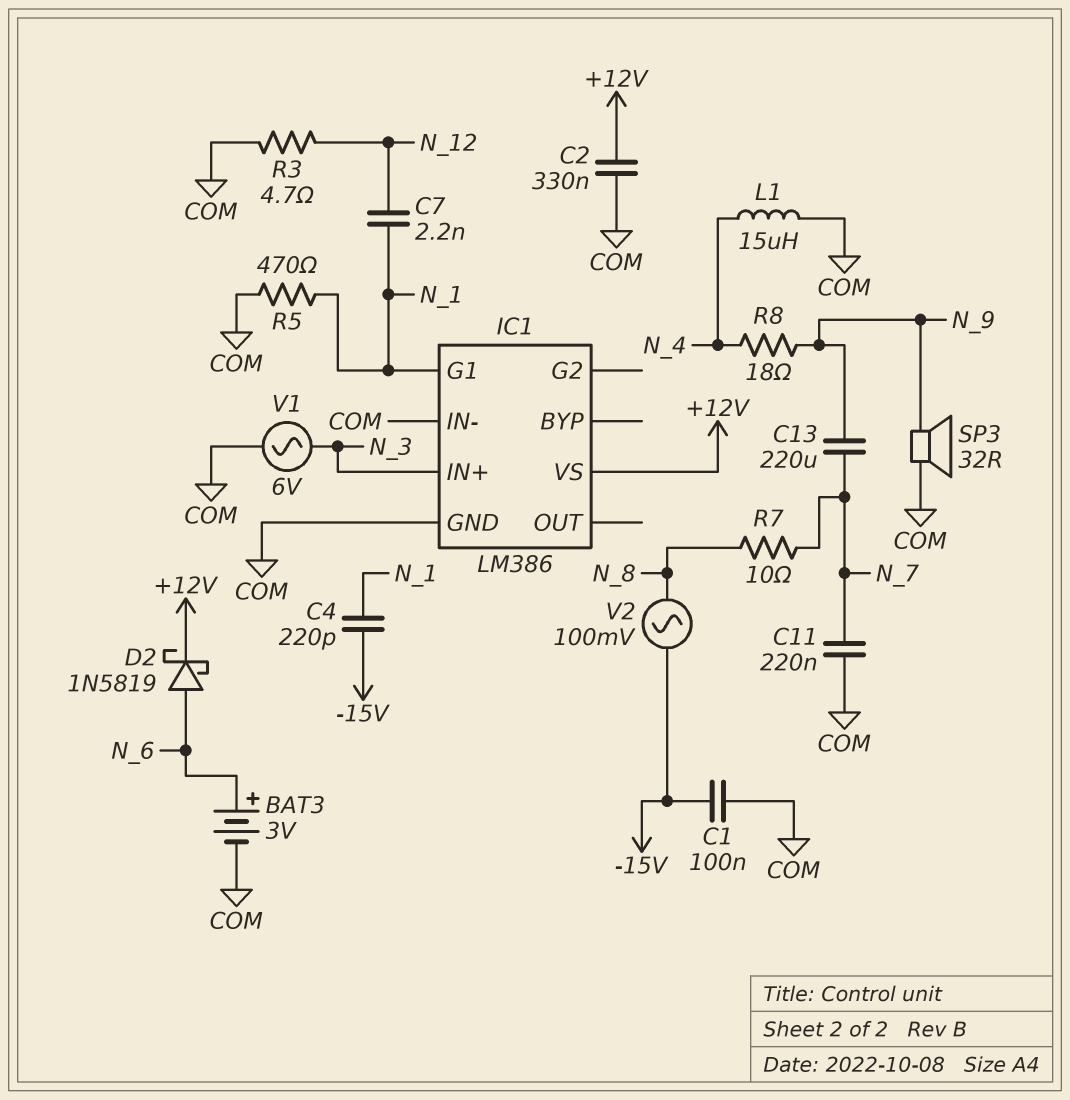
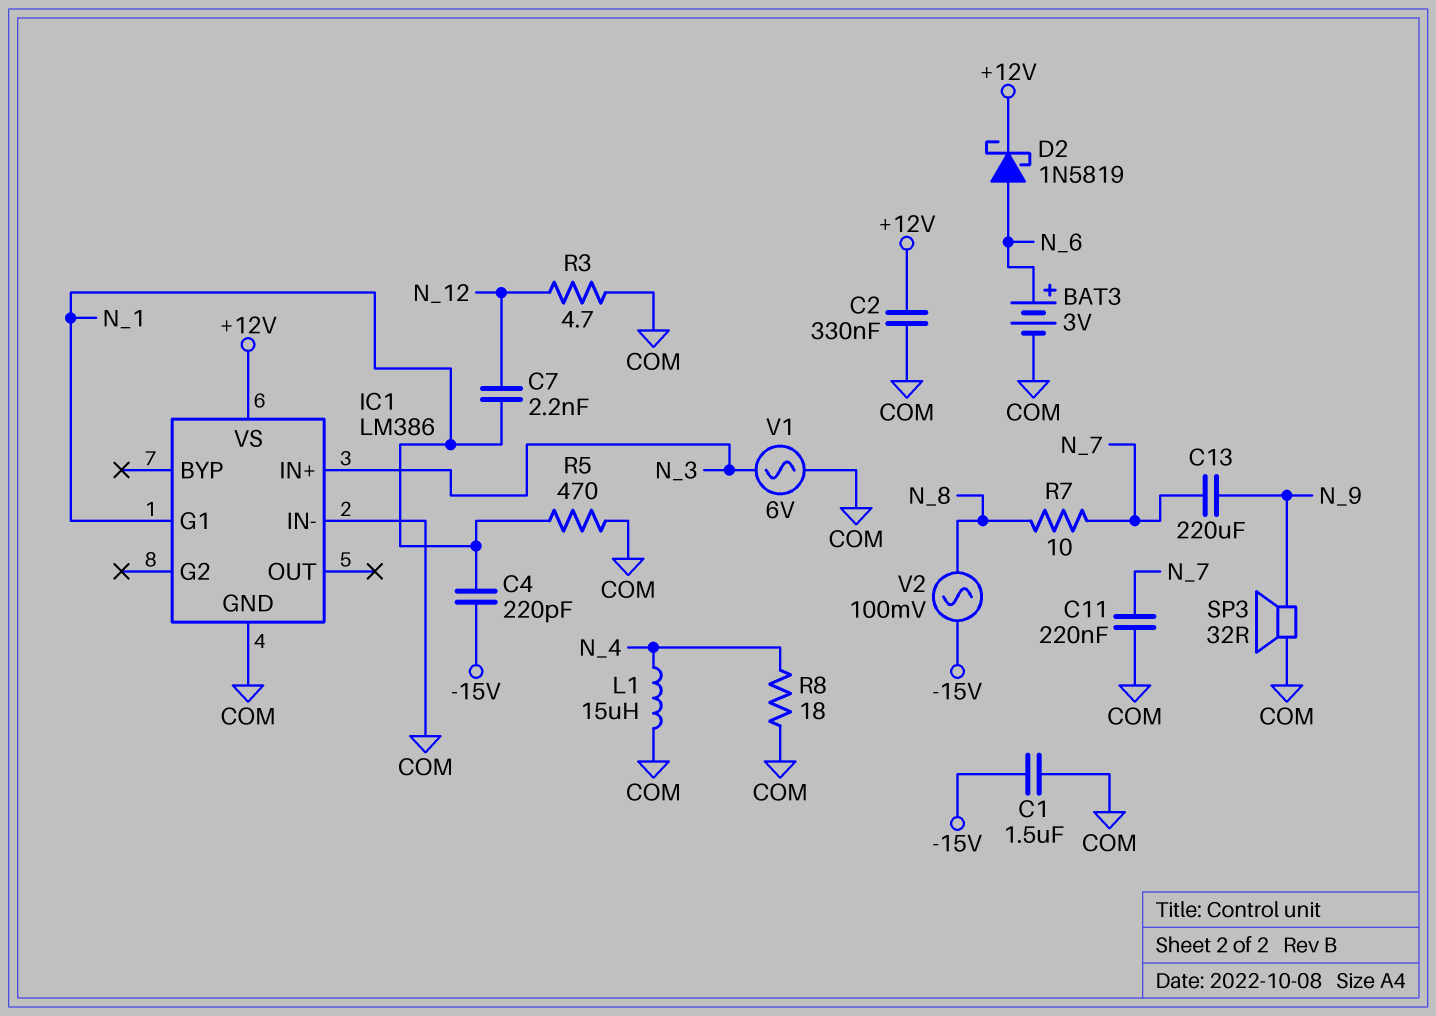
C1: 100nF (-15V, COM) -> 1.5uF (-15V, COM)
R8: 18 (N_4, N_9) -> 18 (COM, N_4)

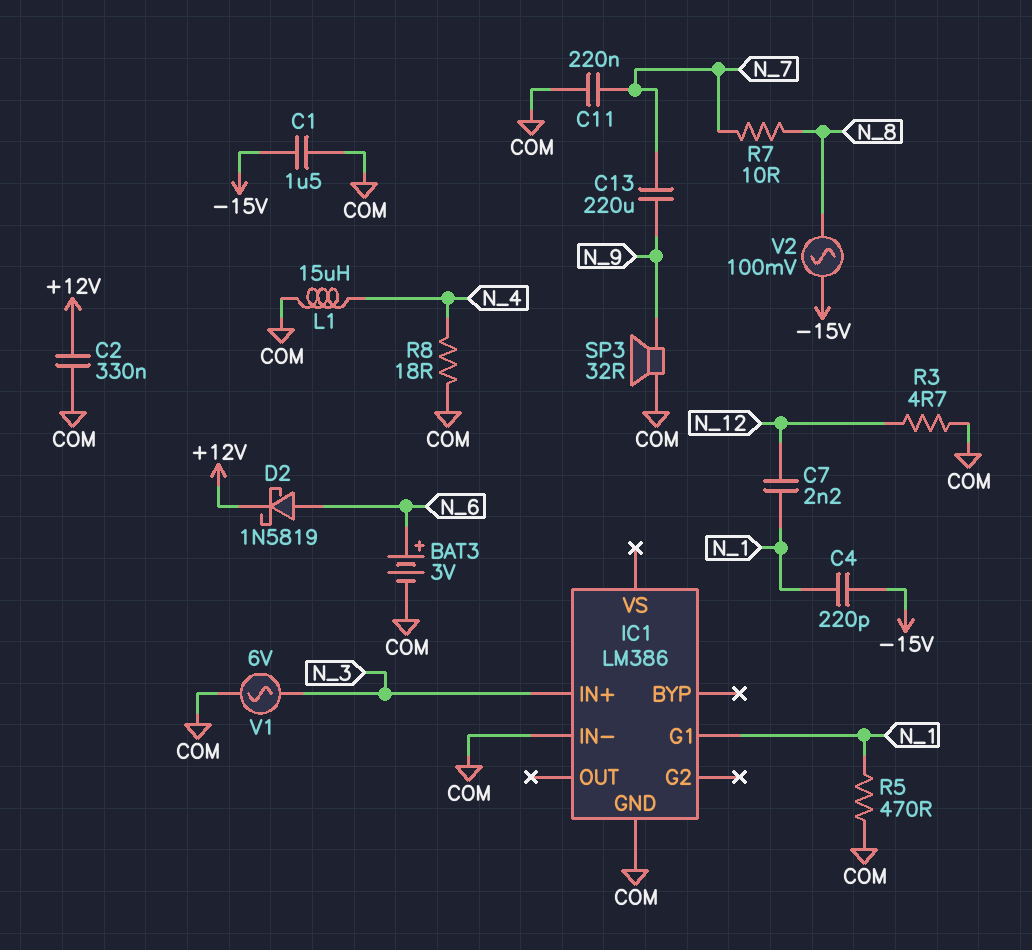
IC1 pin VS: +12V -> none

